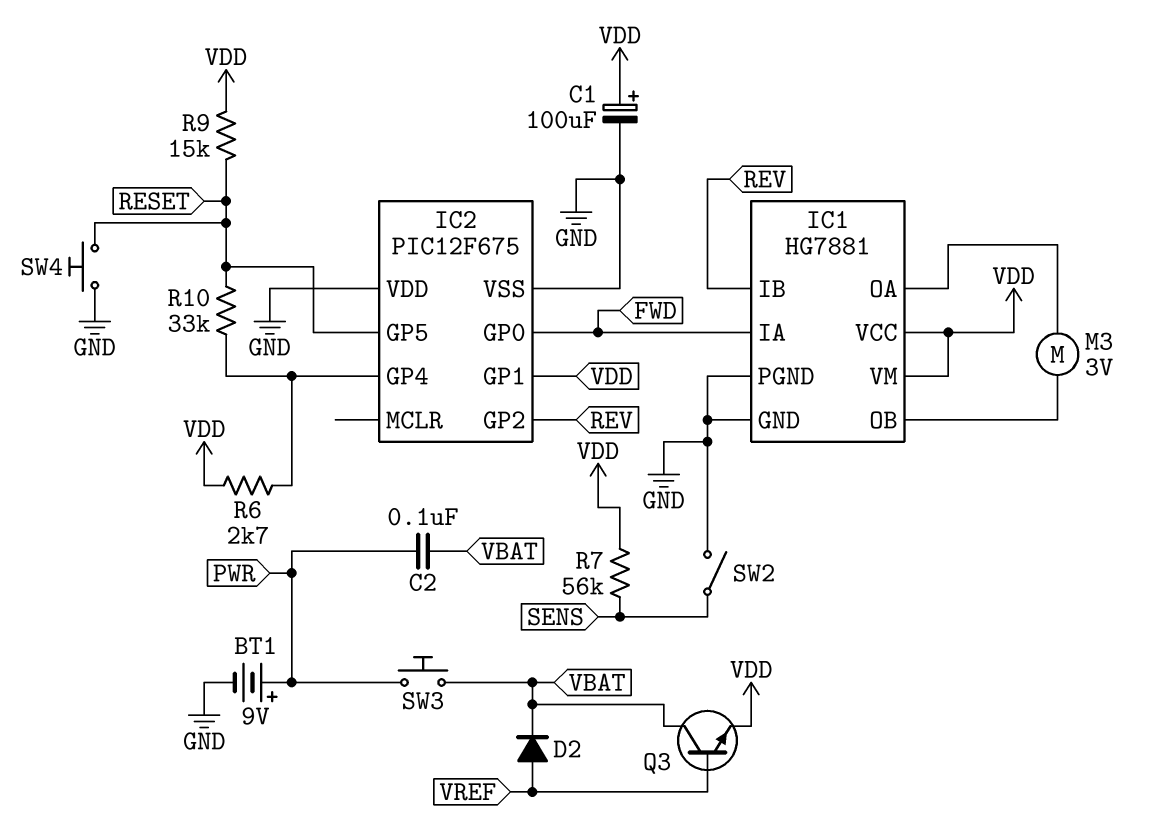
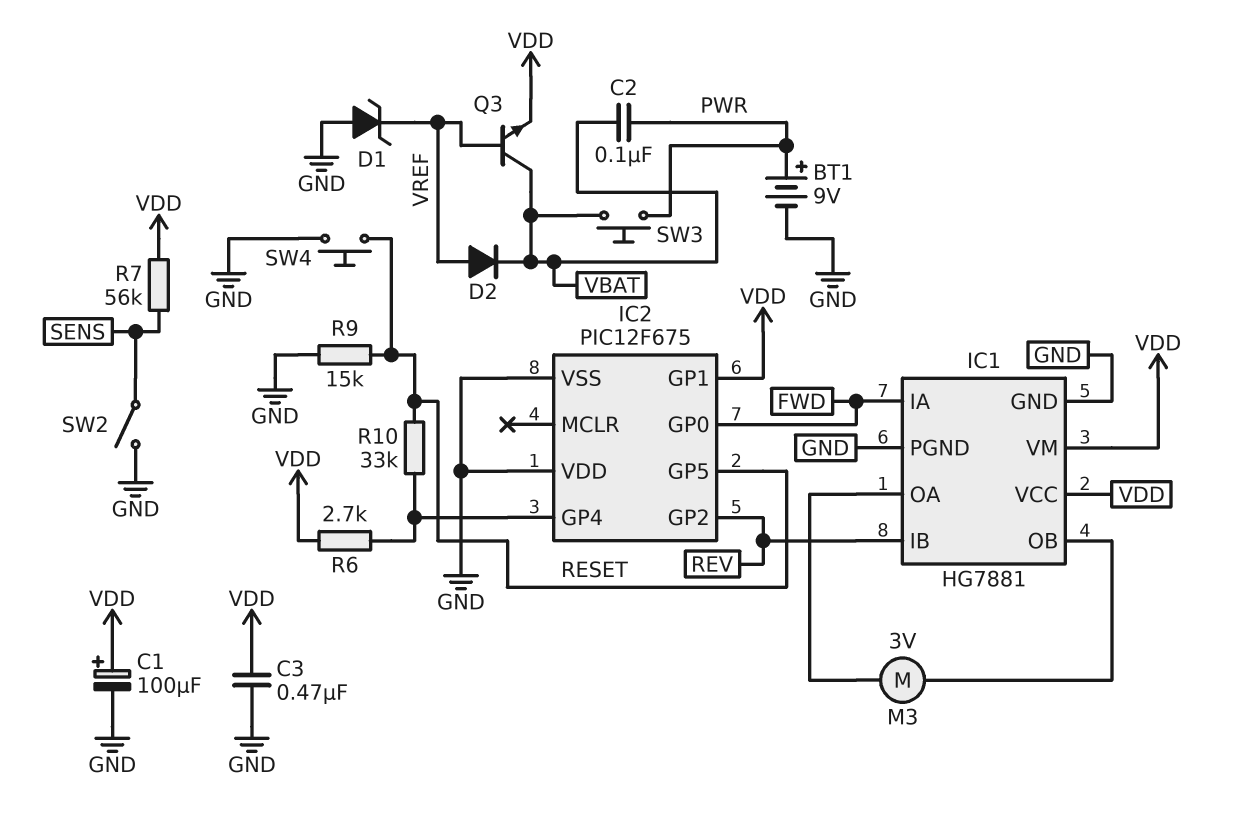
C3: none -> 470nF (GND, VDD)
D1: none -> zener (A GND, K VREF)
R9: 15k (RESET, VDD) -> 15k (GND, RESET)

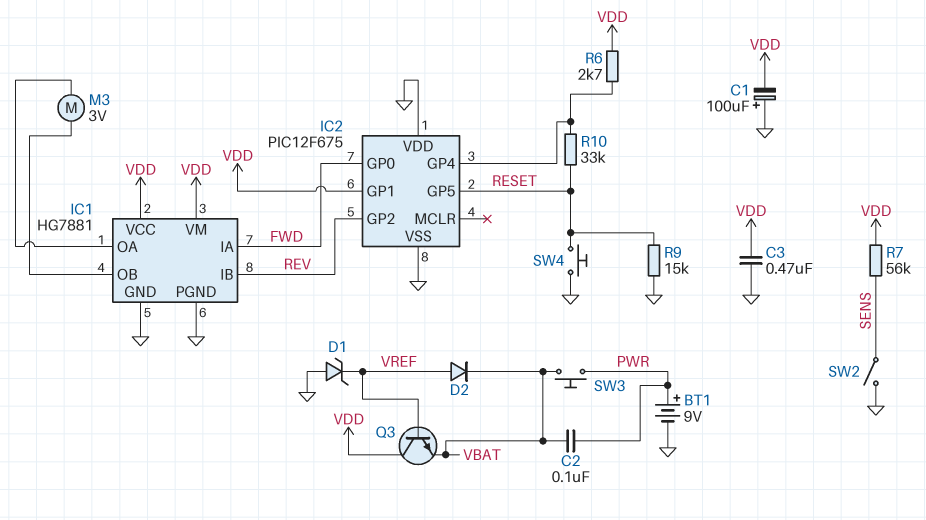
C1: 100uF (plus VDD, minus GND) -> 100uF (plus GND, minus VDD)
Q3: NPN (B VREF, C VBAT, E VDD) -> NPN (B VREF, C VDD, E VBAT)

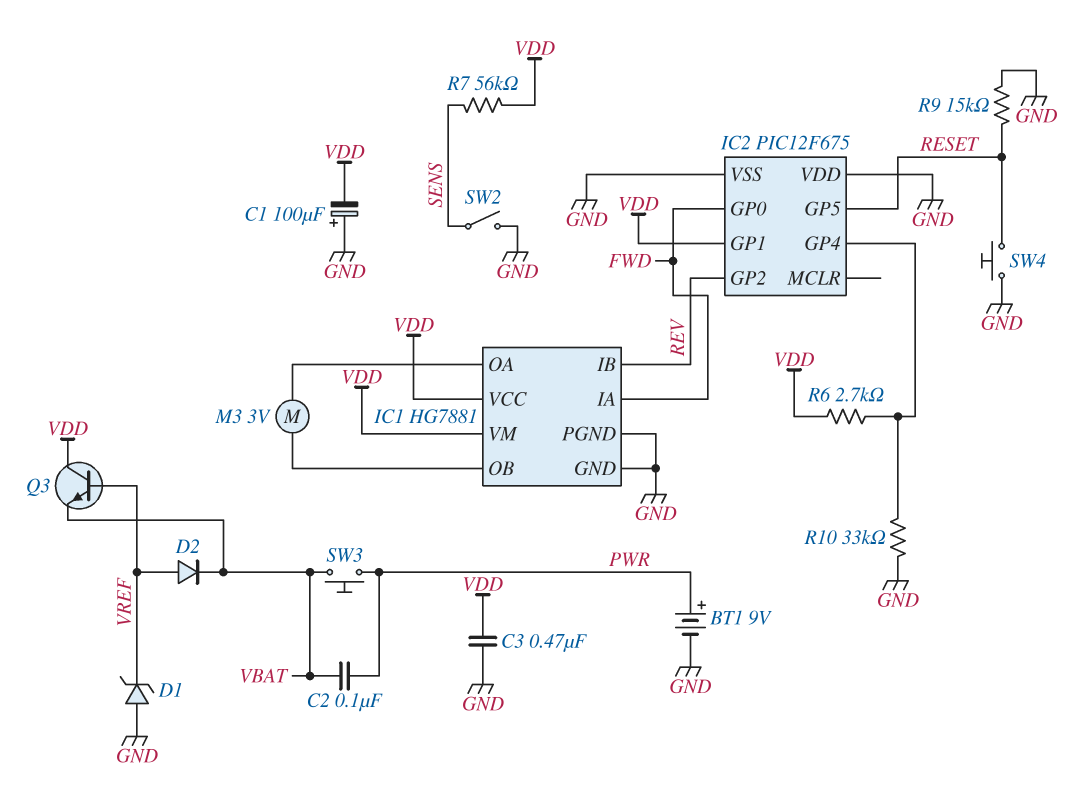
R10: 33k (IC2/GP4, RESET) -> 33k (GND, IC2/GP4)

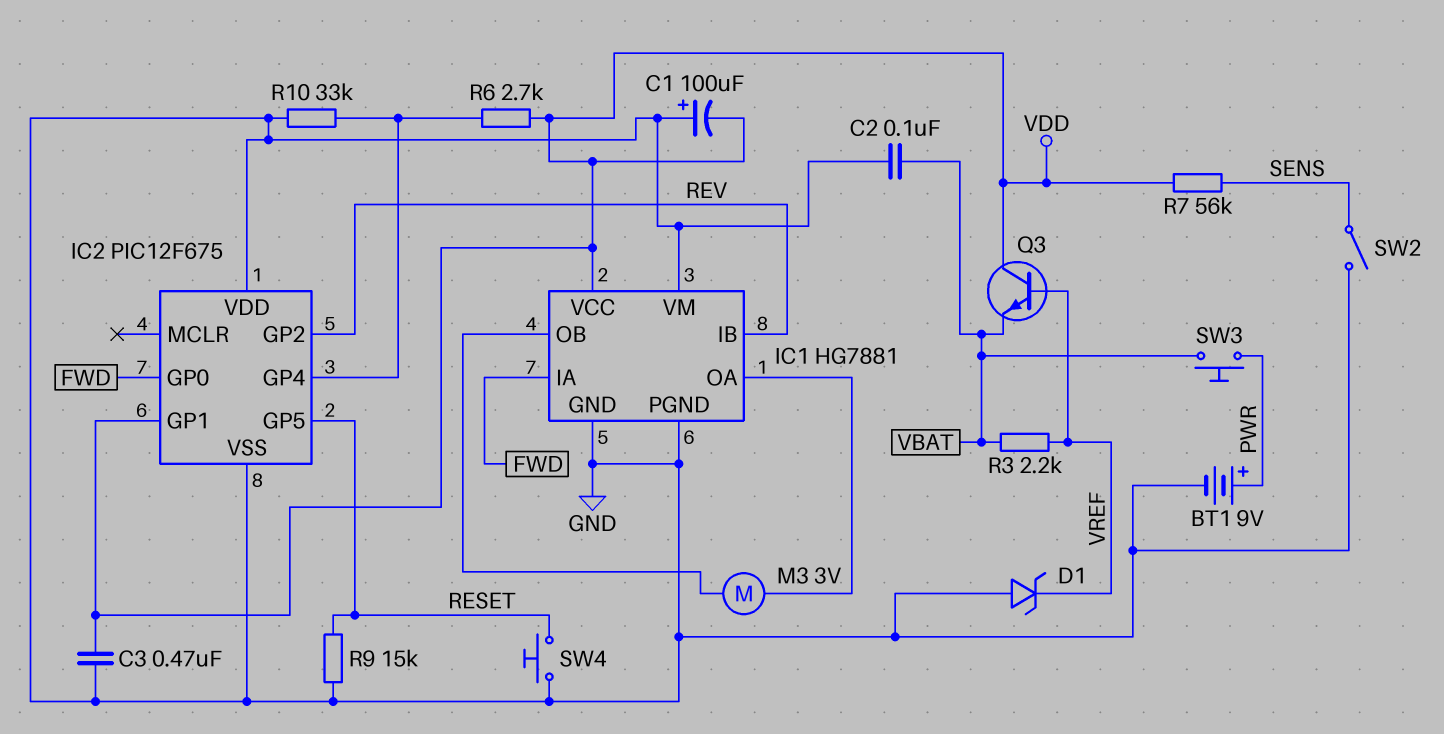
C2: 100nF (PWR, VBAT) -> 100nF (GND, VBAT)
D2: diode (A VREF, K VBAT) -> none
IC1 pin VM: VDD -> GND
R3: none -> 2.2k (VBAT, VREF)

